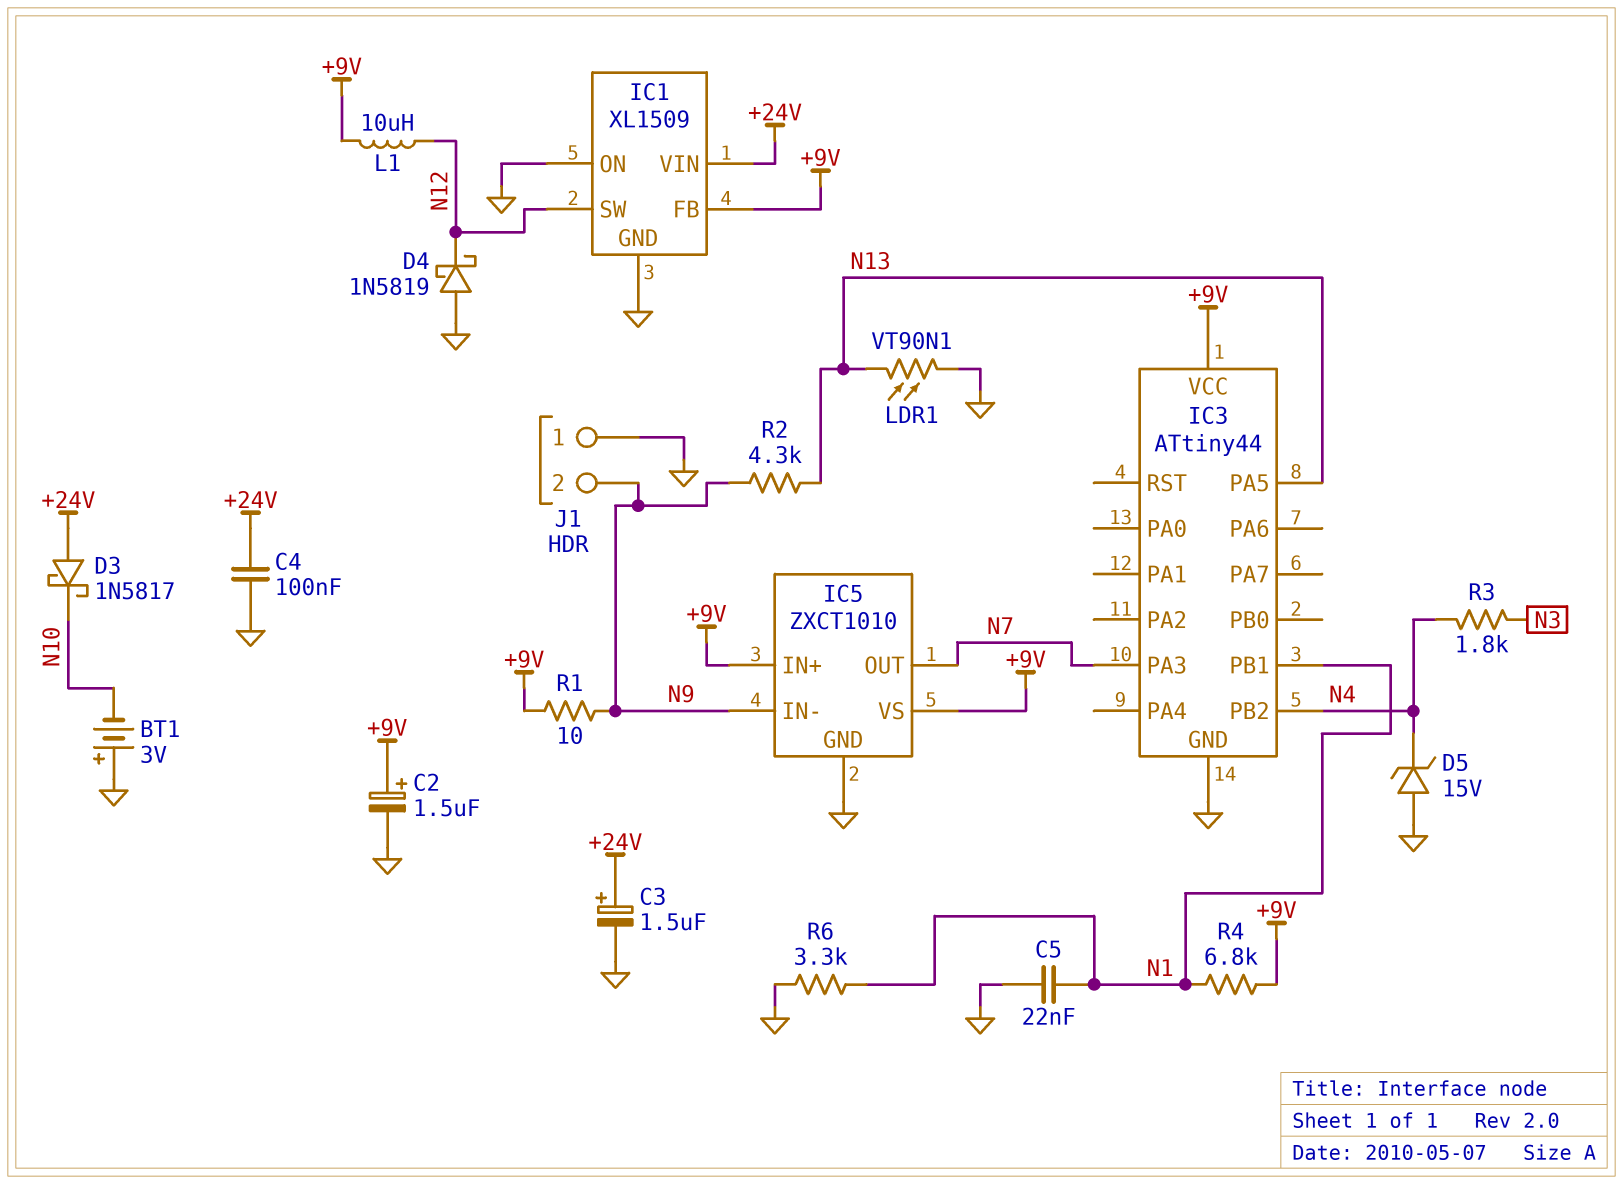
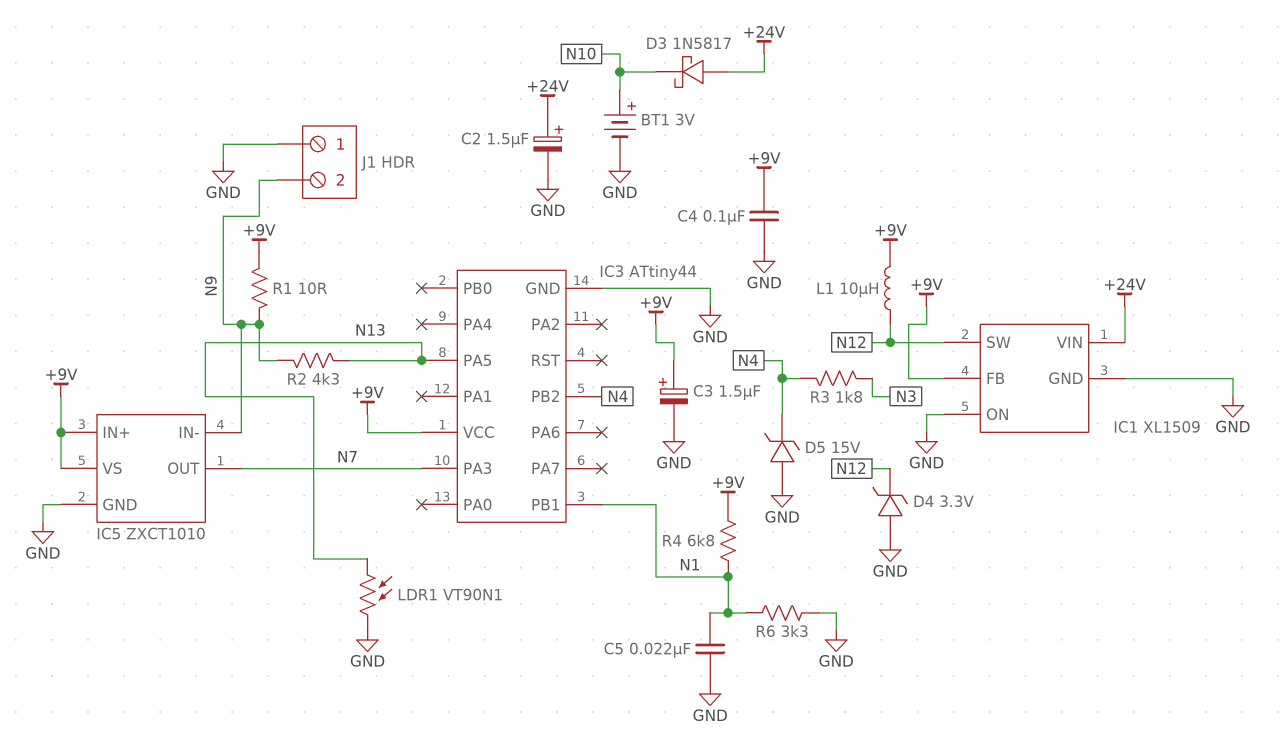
BT1: 3V (plus GND, minus N10) -> 3V (plus N10, minus GND)
C2: 1.5uF (plus +9V, minus GND) -> 1.5uF (plus +24V, minus GND)
C3: 1.5uF (plus +24V, minus GND) -> 1.5uF (plus +9V, minus GND)
C4: 100nF (+24V, GND) -> 100nF (+9V, GND)
D4: schottky 1N5819 (A GND, K N12) -> zener 3.3V (A GND, K N12)

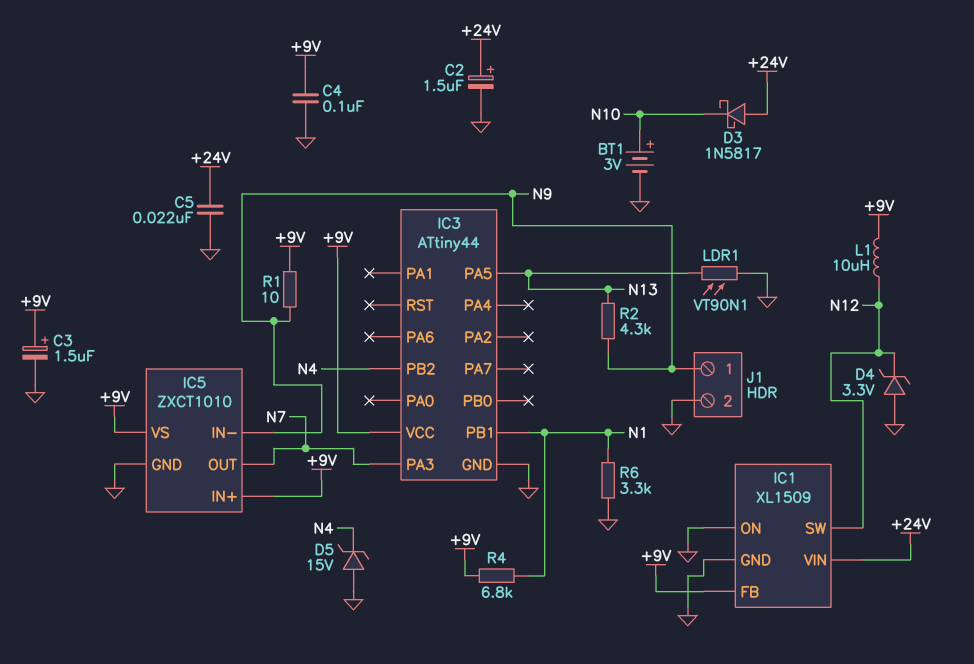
C5: 22nF (GND, N1) -> 22nF (+24V, GND)
J1 pin 1: GND -> N9
J1 pin 2: N9 -> GND
R3: 1.8k (N3, N4) -> none

